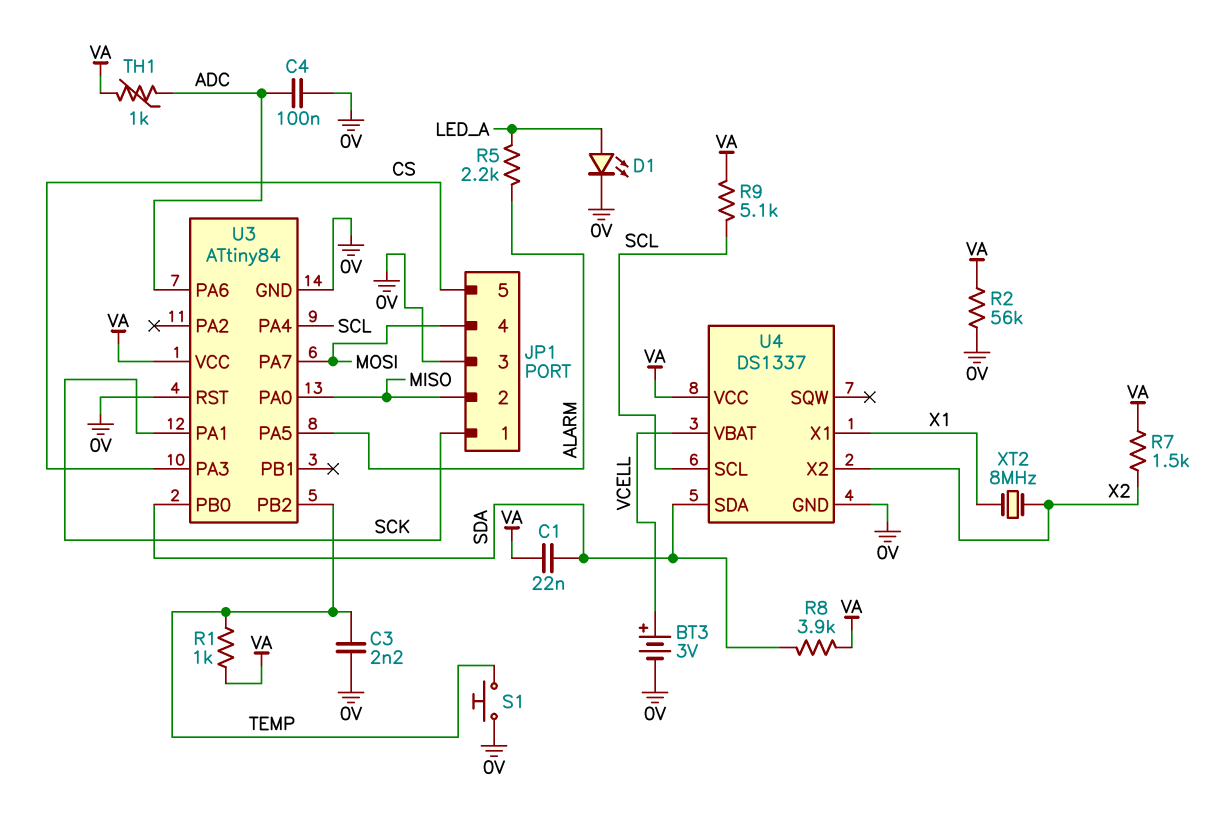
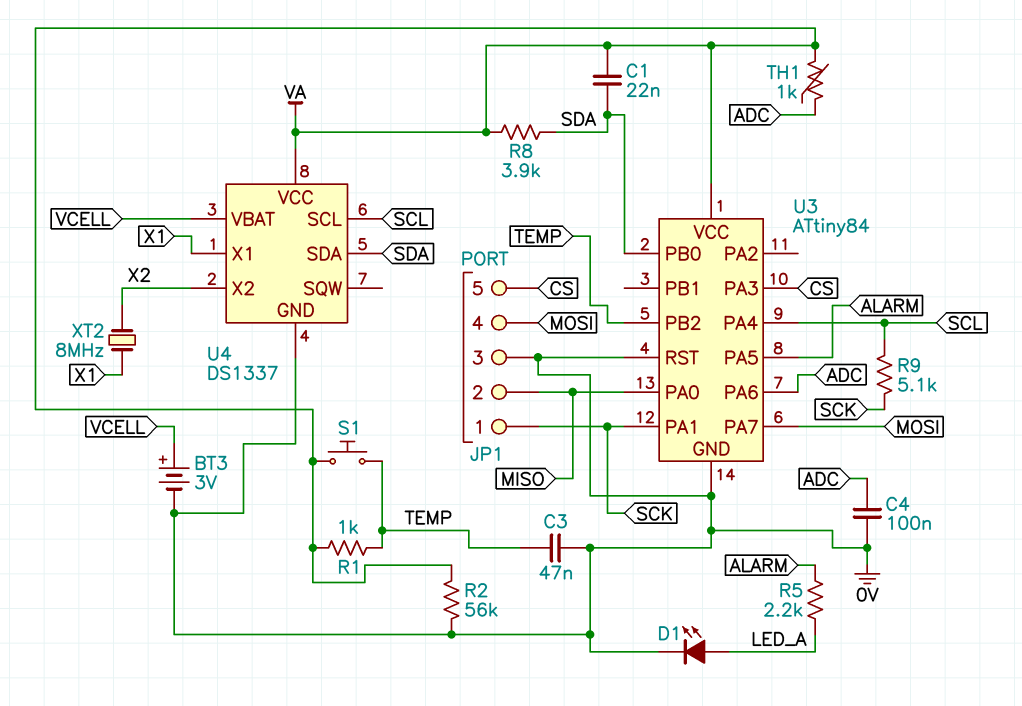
C3: 2.2nF (0V, TEMP) -> 47nF (0V, TEMP)
R7: 1.5k (VA, X2) -> none
R9: 5.1k (SCL, VA) -> 5.1k (SCK, SCL)
S1: button (0V, TEMP) -> button (TEMP, VA)

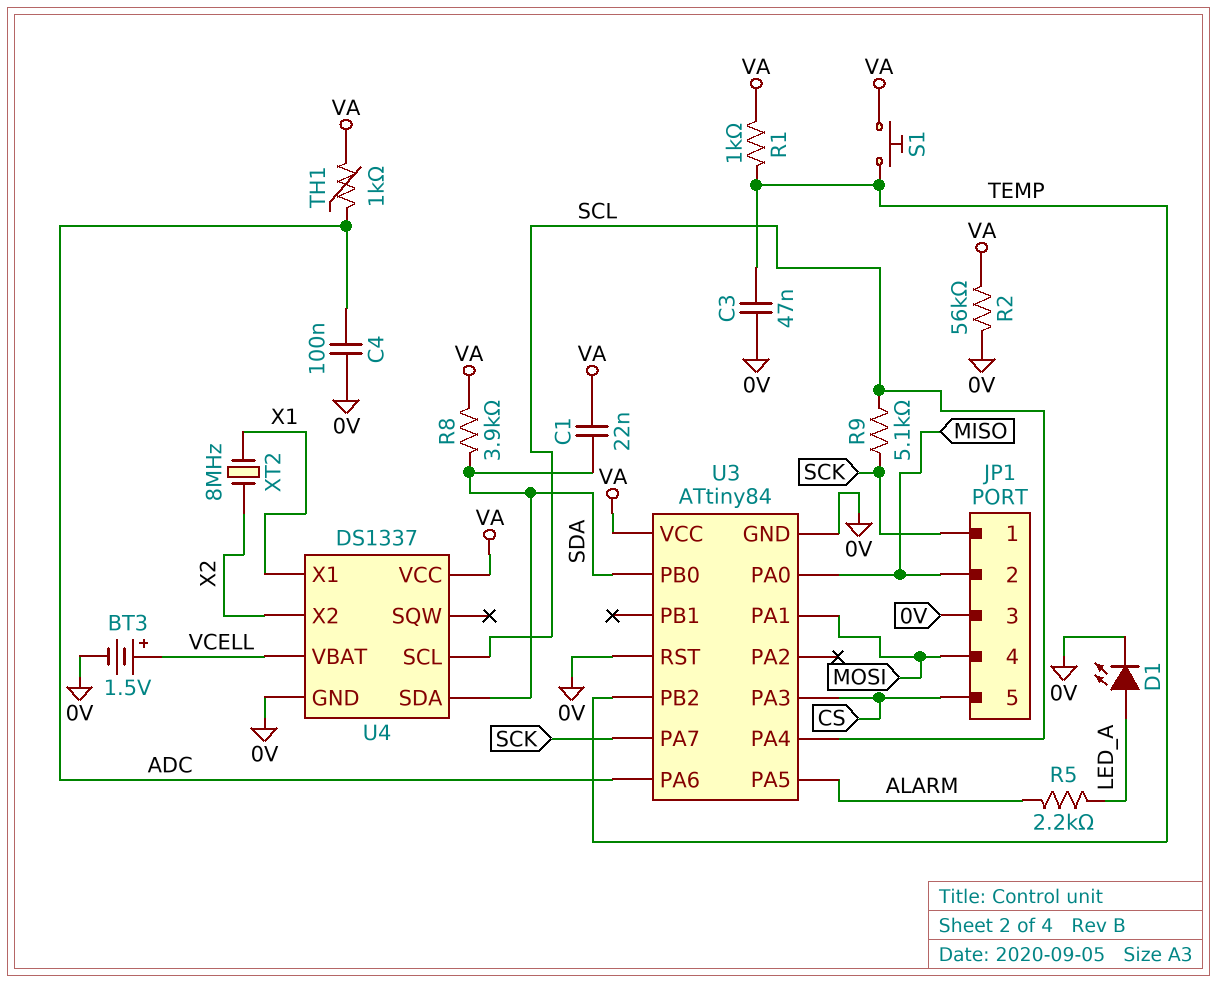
BT3: 3V (plus VCELL, minus 0V) -> 1.5V (plus VCELL, minus 0V)
U3 pin PA1: SCK -> MOSI
U3 pin PA7: MOSI -> SCK

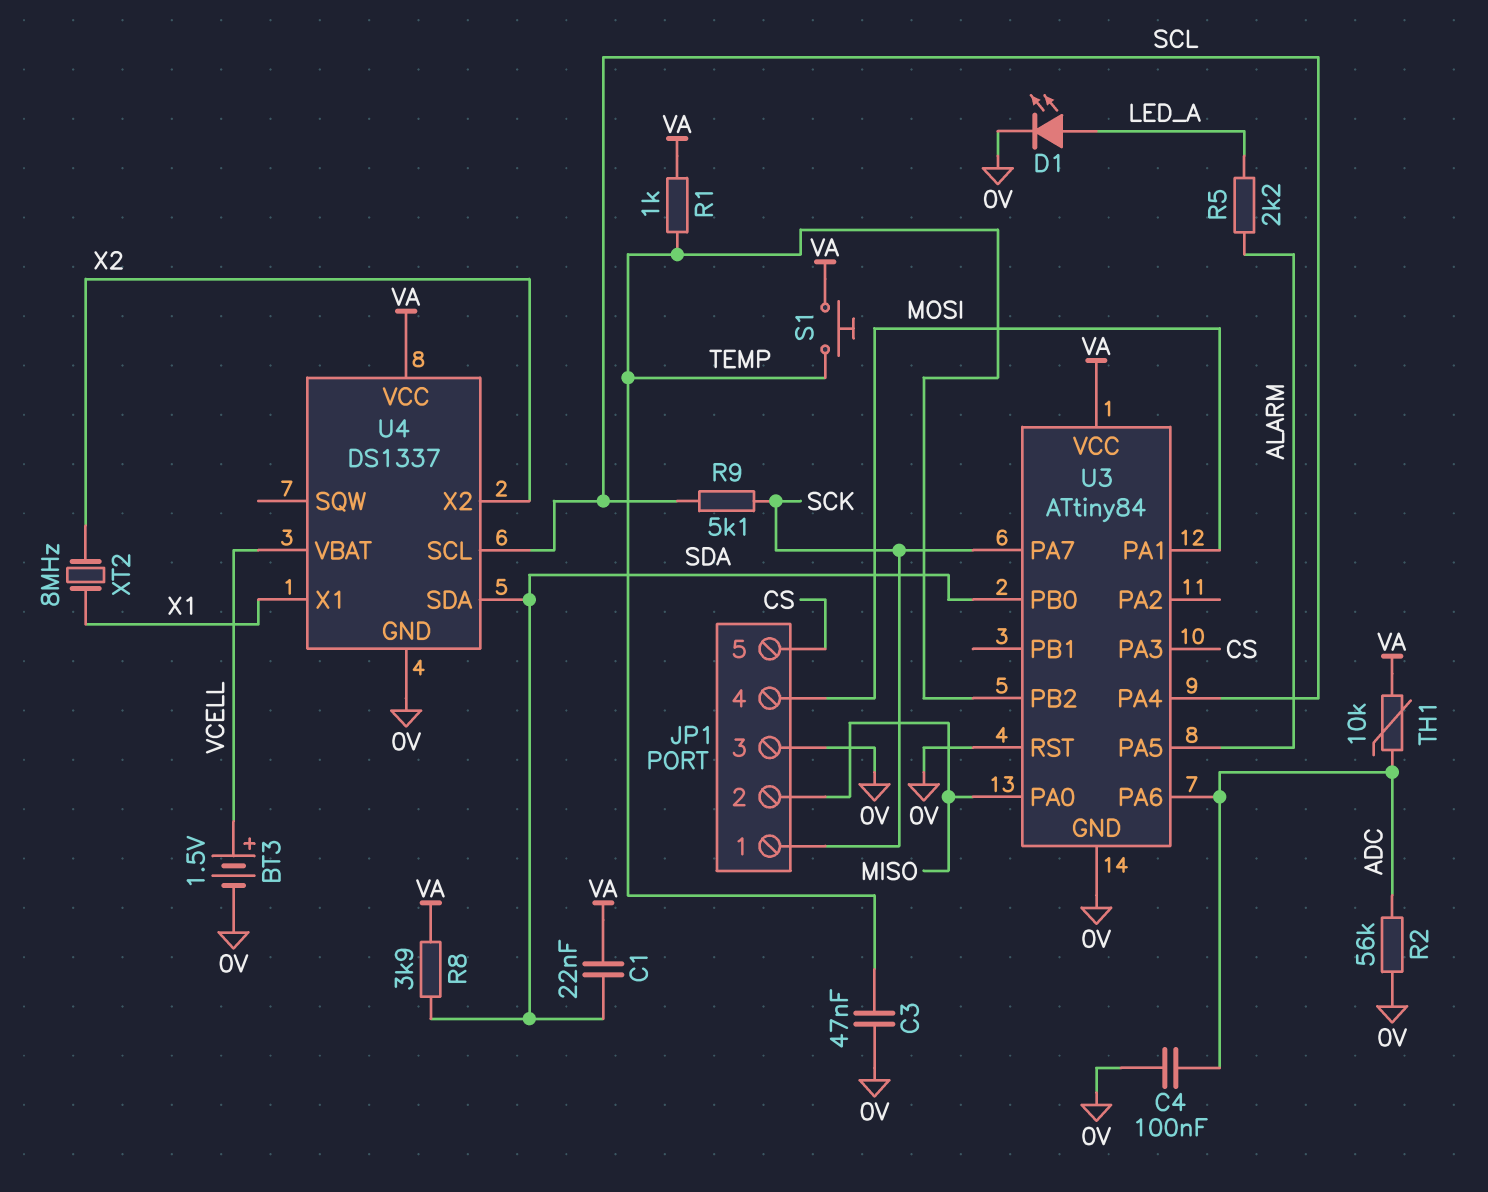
R2: 56k (0V, VA) -> 56k (0V, ADC)
TH1: 1k (ADC, VA) -> 10k (ADC, VA)

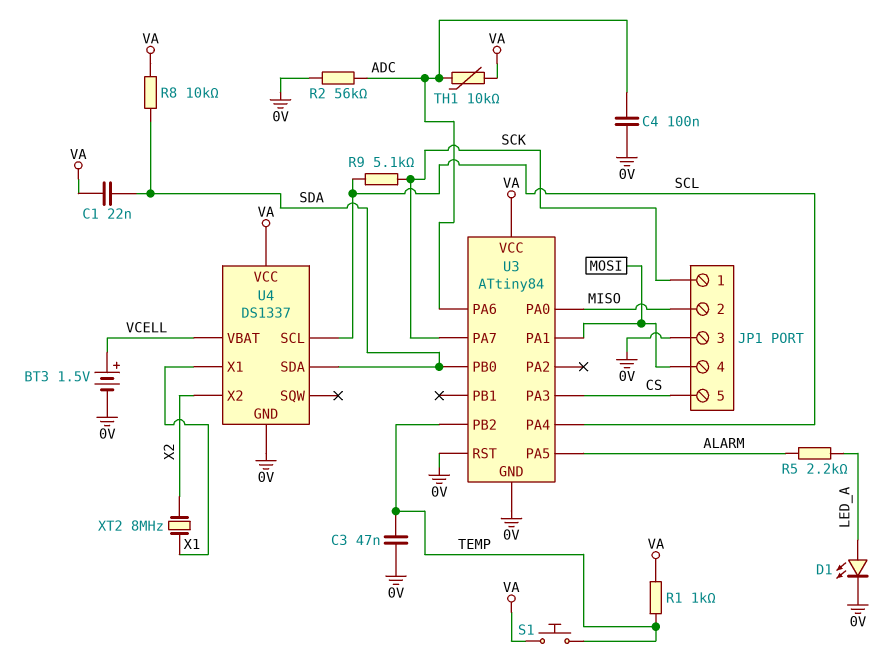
R8: 3.9k (SDA, VA) -> 10k (SDA, VA)

